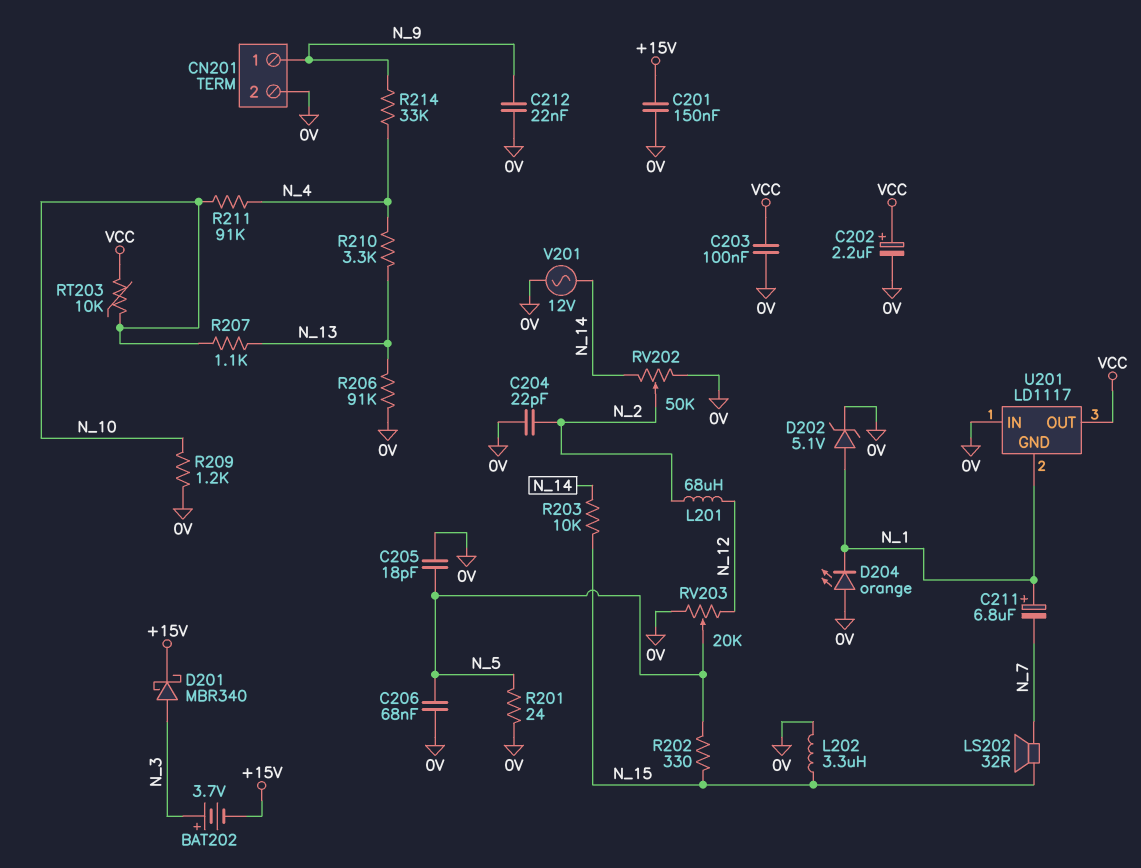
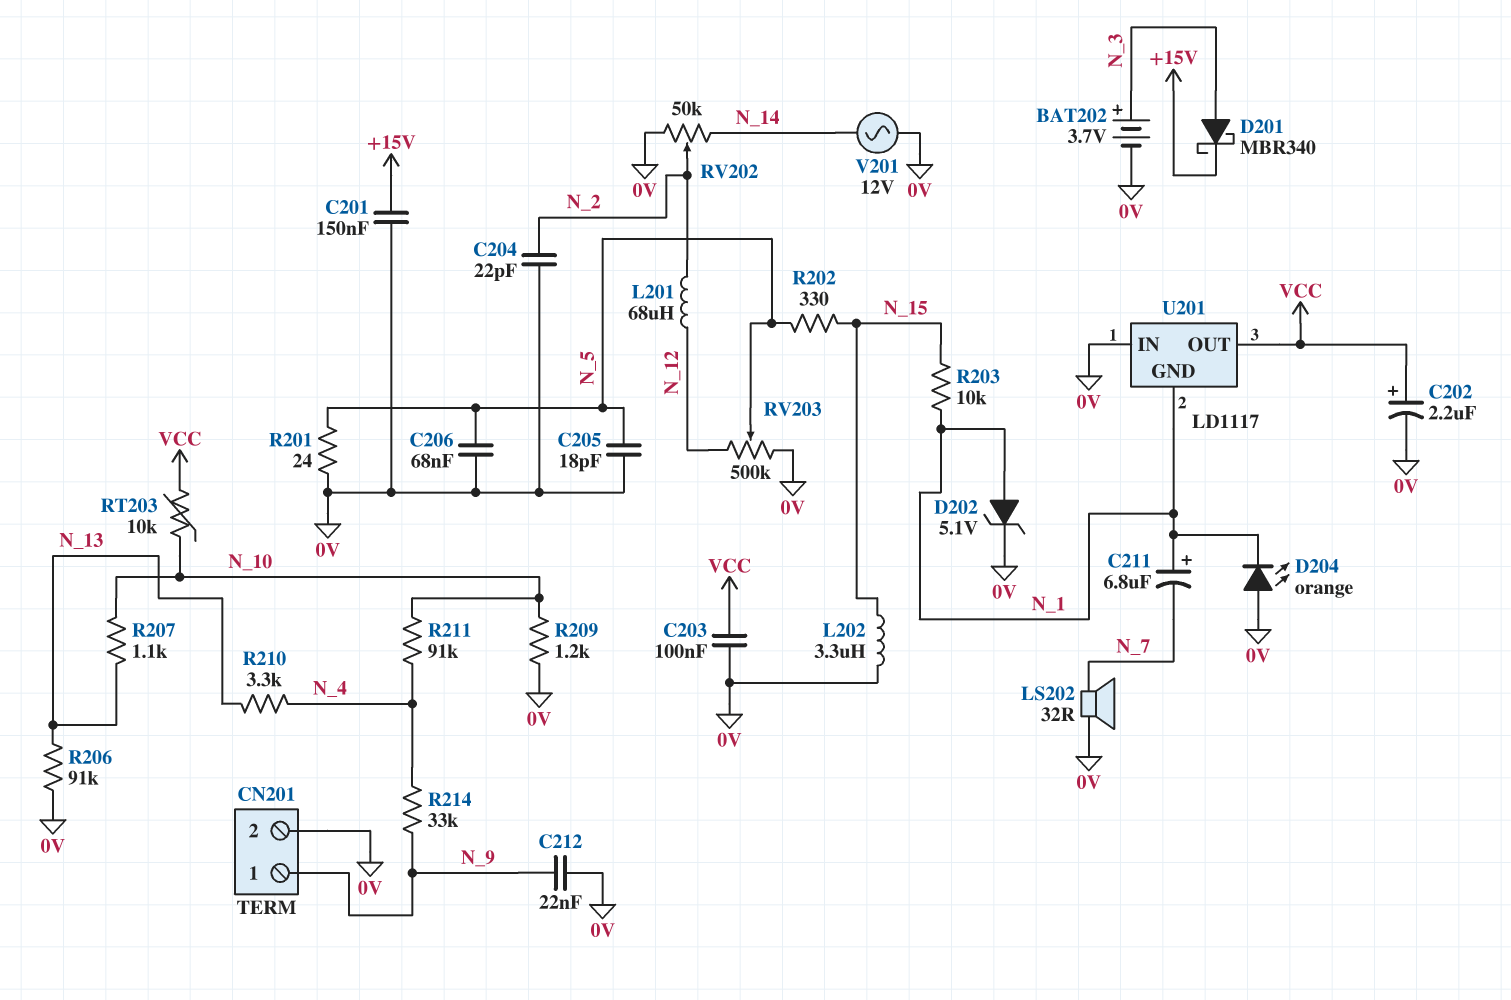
BAT202: 3.7V (plus N_3, minus +15V) -> 3.7V (plus N_3, minus 0V)
LS202: speaker 32R (N_7, N_15) -> speaker 32R (0V, N_7)
R203: 10k (N_14, N_15) -> 10k (N_1, N_15)
RV203: 20k (0V, N_12, wiper N_5) -> 500k (0V, N_12, wiper N_5)

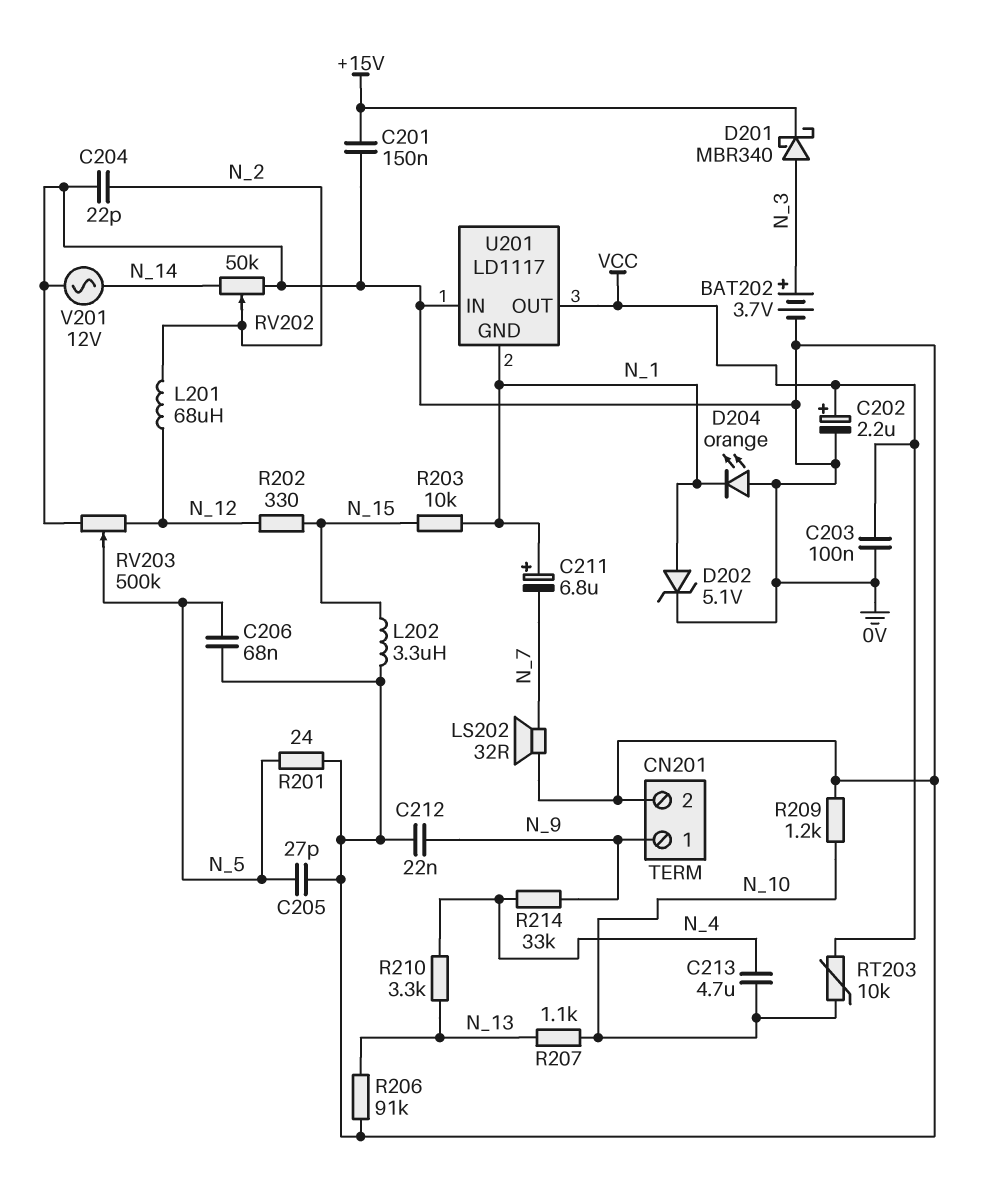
C205: 18pF (0V, N_5) -> 27pF (0V, N_5)
C213: none -> 4.7uF (N_4, N_10)
R202: 330 (N_5, N_15) -> 330 (N_12, N_15)
R211: 91k (N_4, N_10) -> none

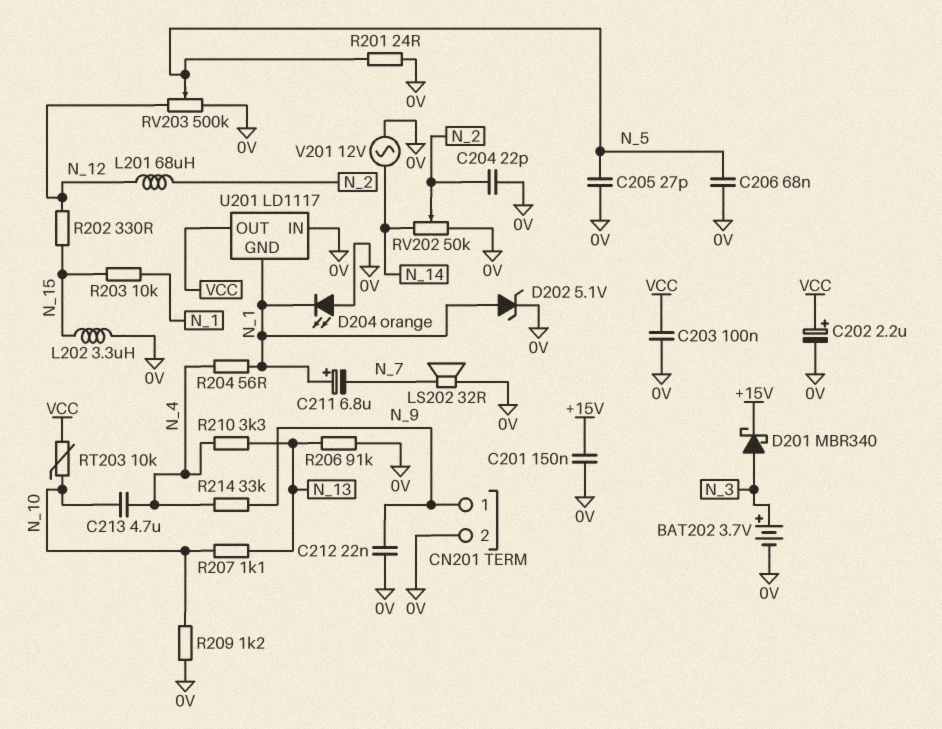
R204: none -> 56 (N_1, N_4)

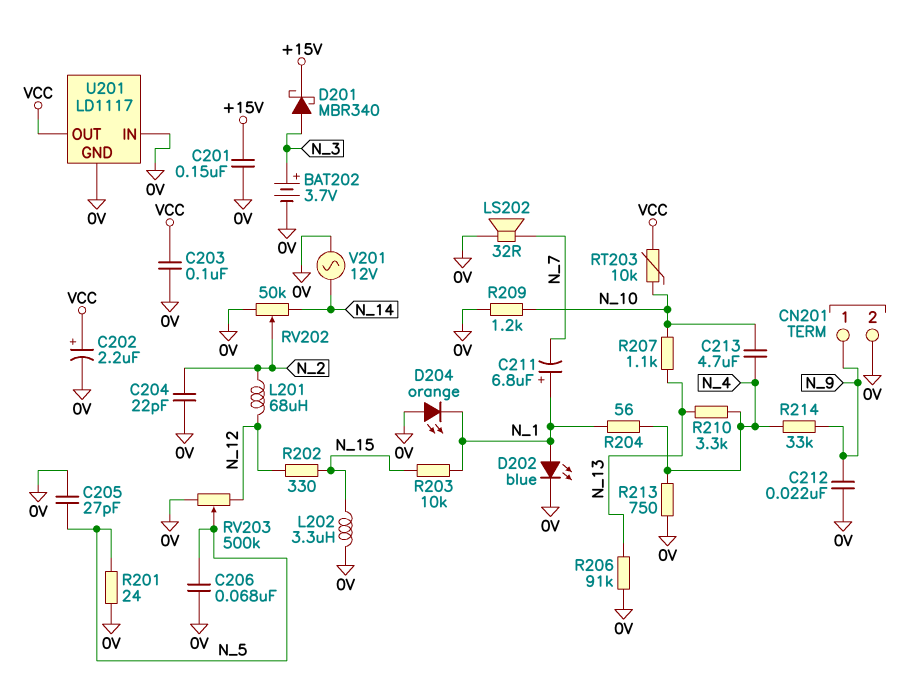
D202: zener 5.1V (A N_1, K 0V) -> LED blue (A N_1, K 0V)
R213: none -> 750 (0V, N_4)
U201 pin GND: N_1 -> 0V

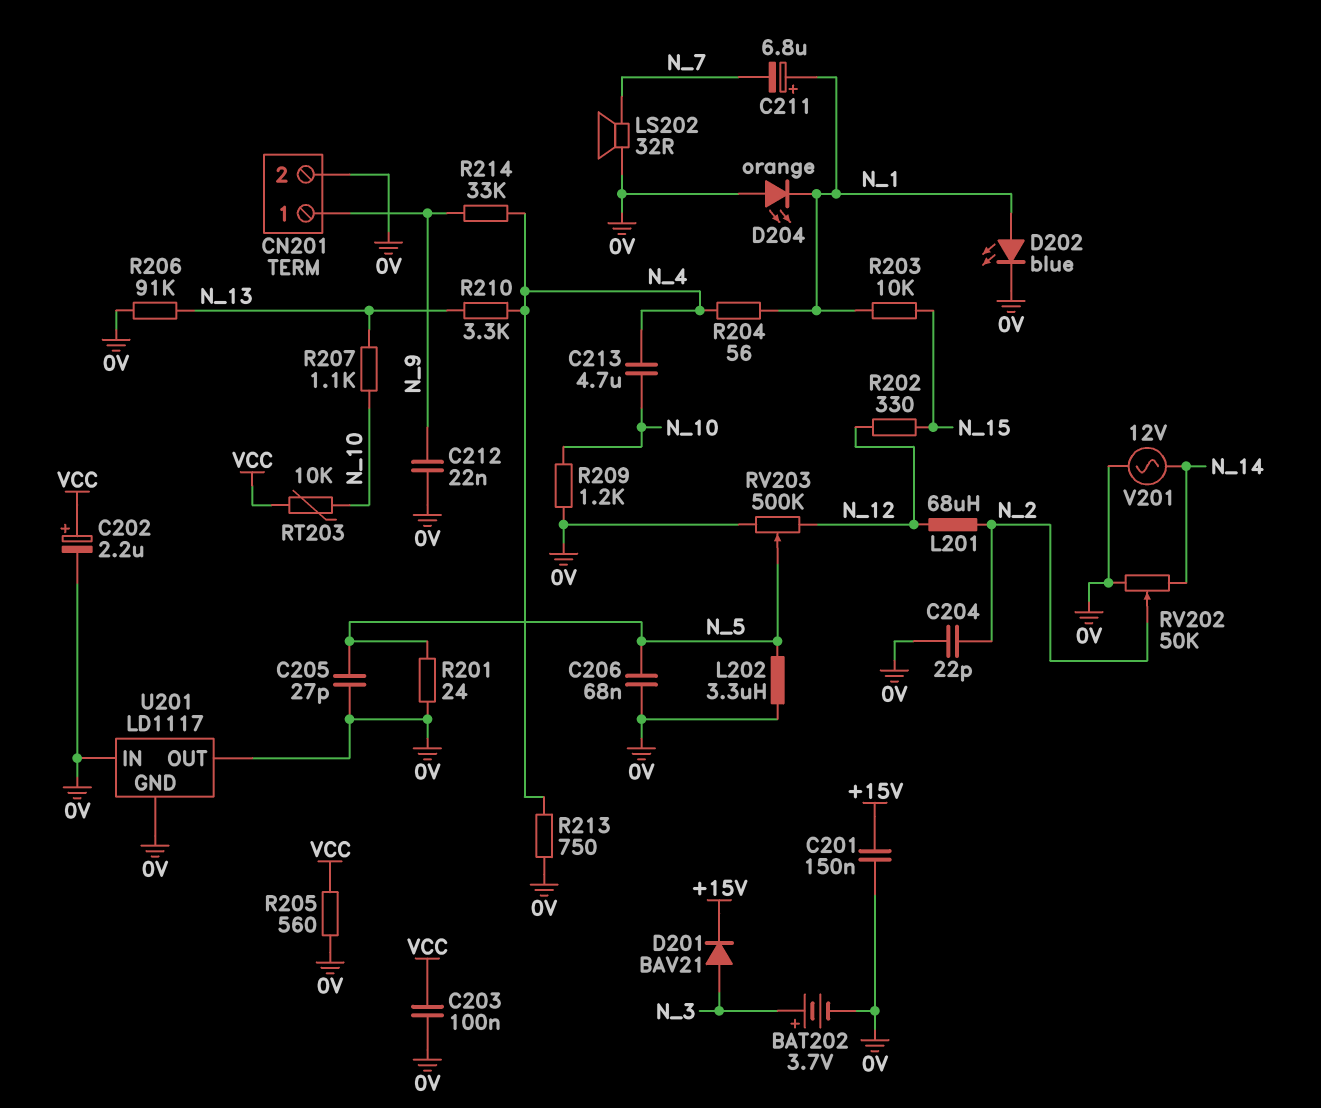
D201: schottky MBR340 (A N_3, K +15V) -> diode BAV21 (A N_3, K +15V)
L202: 3.3uH (0V, N_15) -> 3.3uH (0V, N_5)
R205: none -> 560 (0V, VCC)
U201 pin OUT: VCC -> 0V

